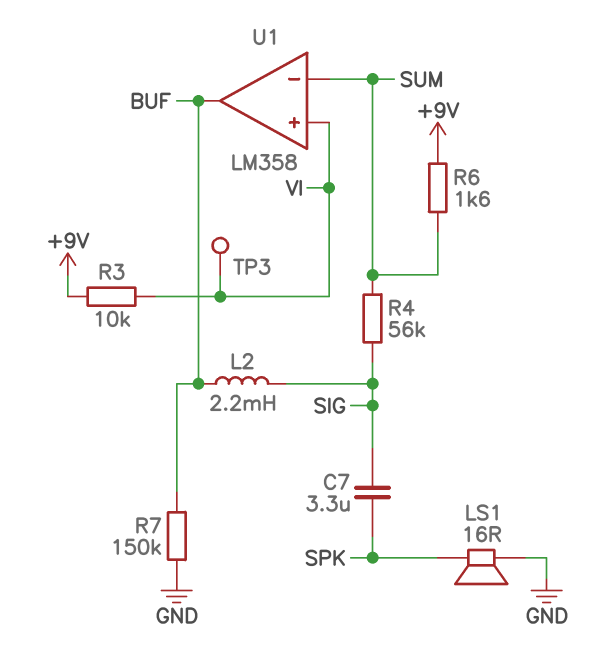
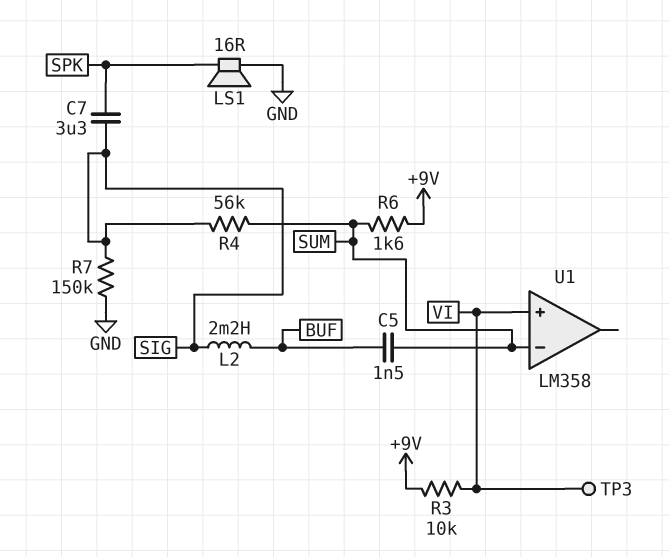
C5: none -> 1.5nF (BUF, SUM)
R7: 150k (BUF, GND) -> 150k (GND, SIG)
U1 pin out: BUF -> none

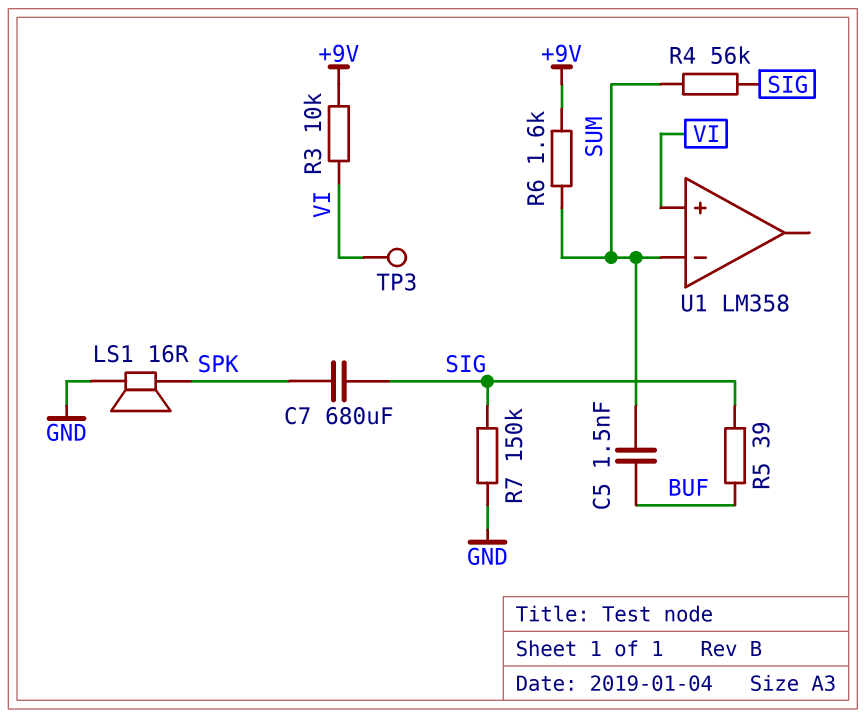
C7: 3.3uF (SIG, SPK) -> 680uF (SIG, SPK)
L2: 2.2mH (BUF, SIG) -> none
R5: none -> 39 (BUF, SIG)

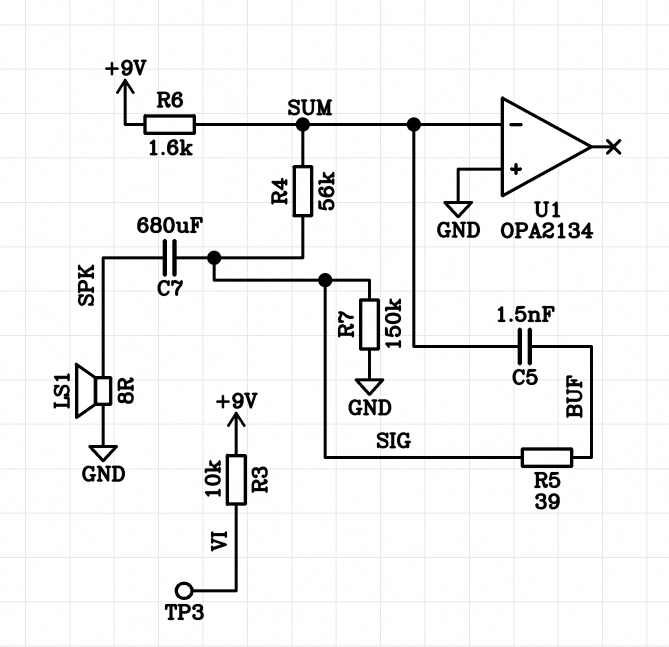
LS1: speaker 16R (GND, SPK) -> speaker 8R (GND, SPK)
U1: LM358 -> OPA2134
U1 pin in+: VI -> GND

